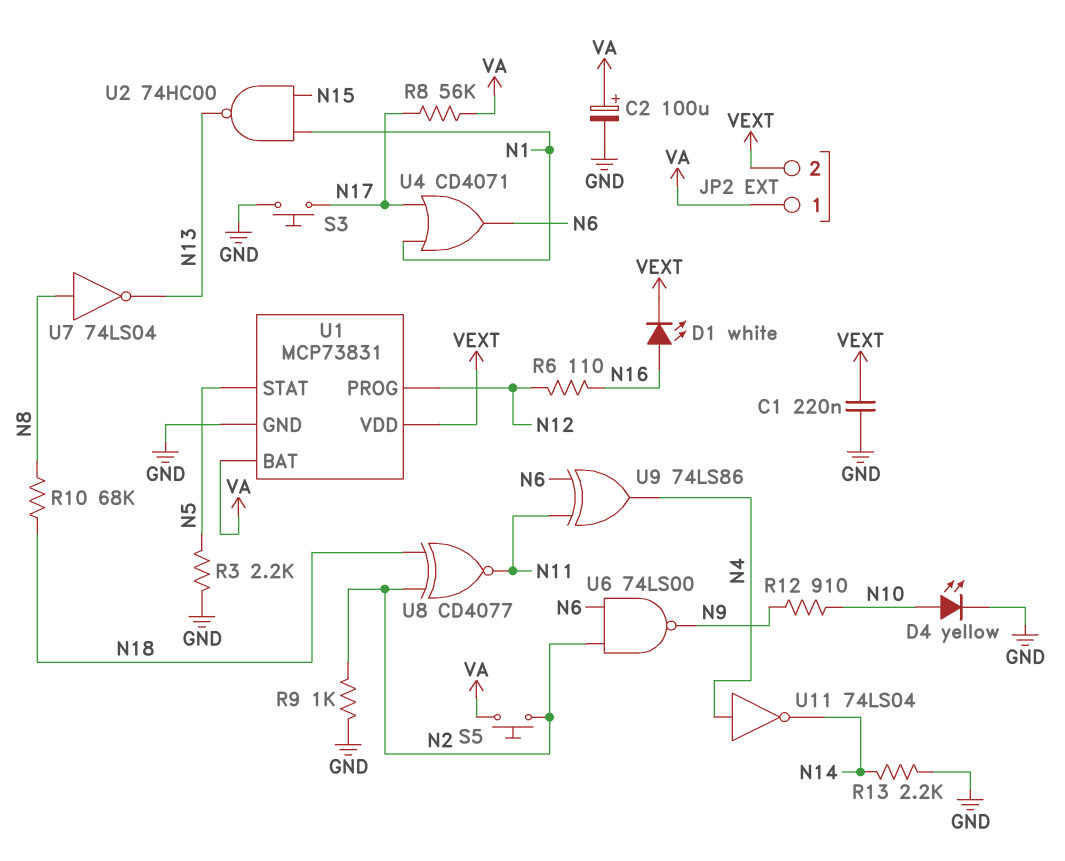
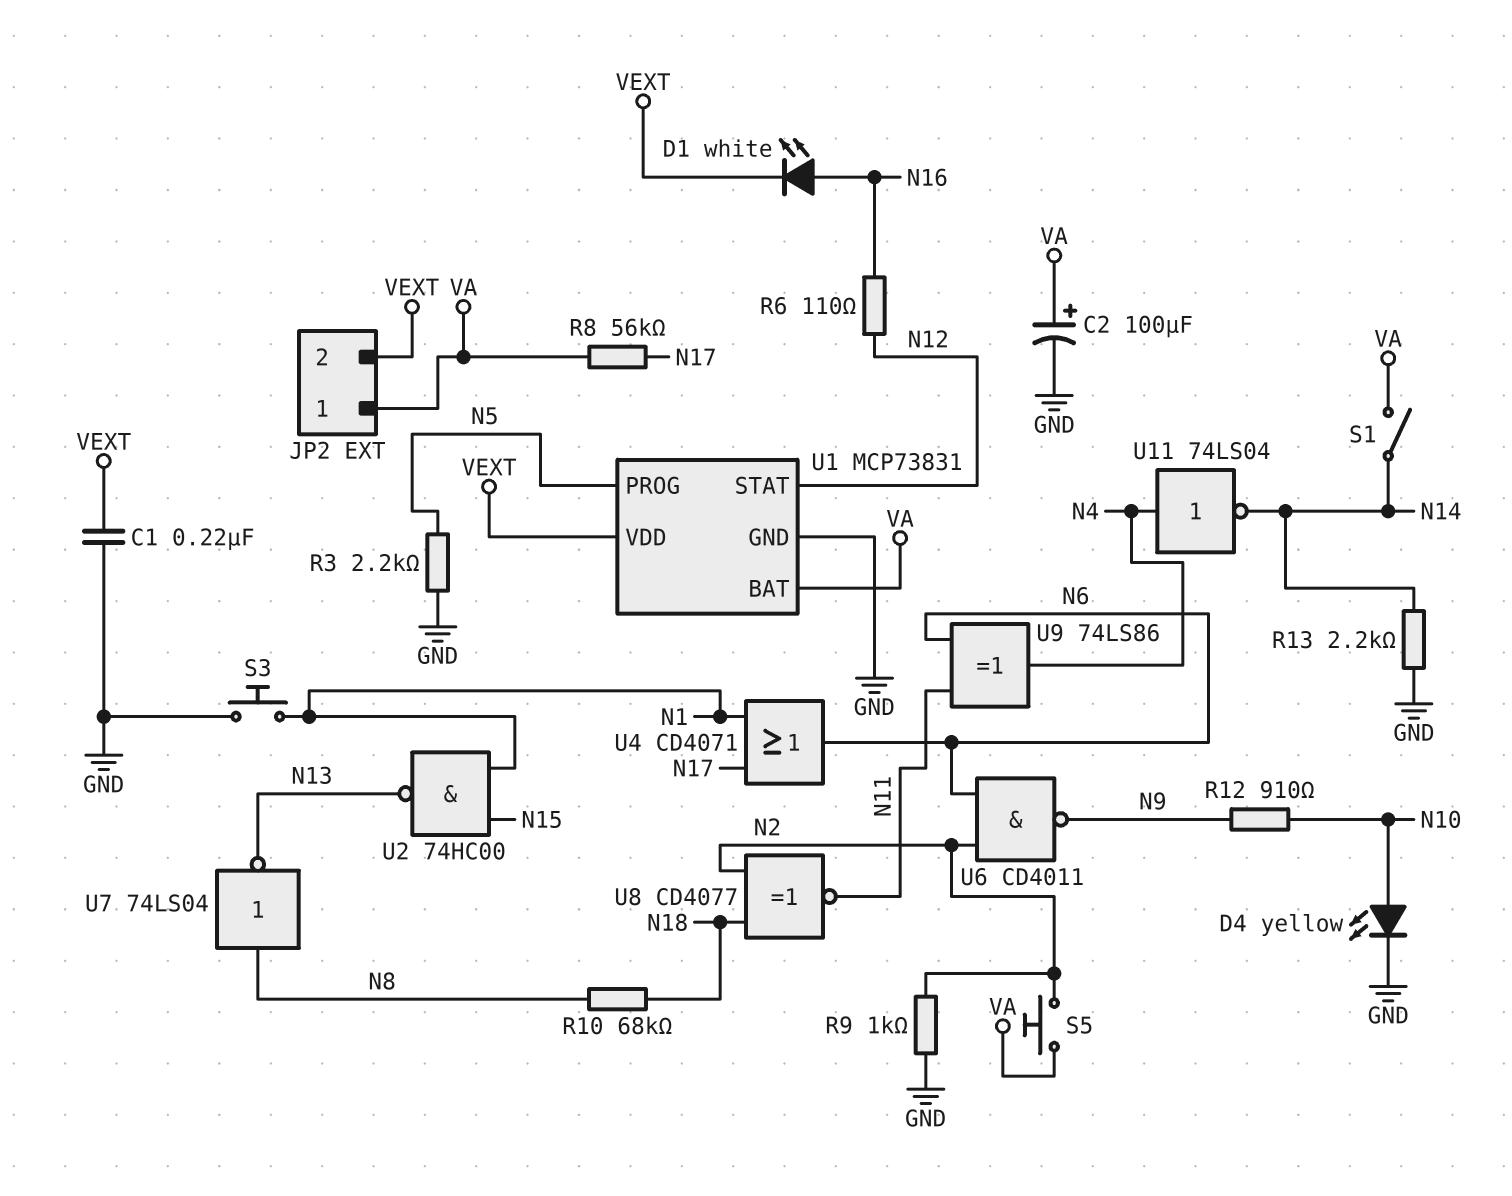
S1: none -> switch (N14, VA)
S3: button (GND, N17) -> button (GND, N1)
U1 pin PROG: N12 -> N5
U1 pin STAT: N5 -> N12
U6: NAND 74LS00 (in N2, in N6, out N9) -> NAND CD4011 (in N2, in N6, out N9)

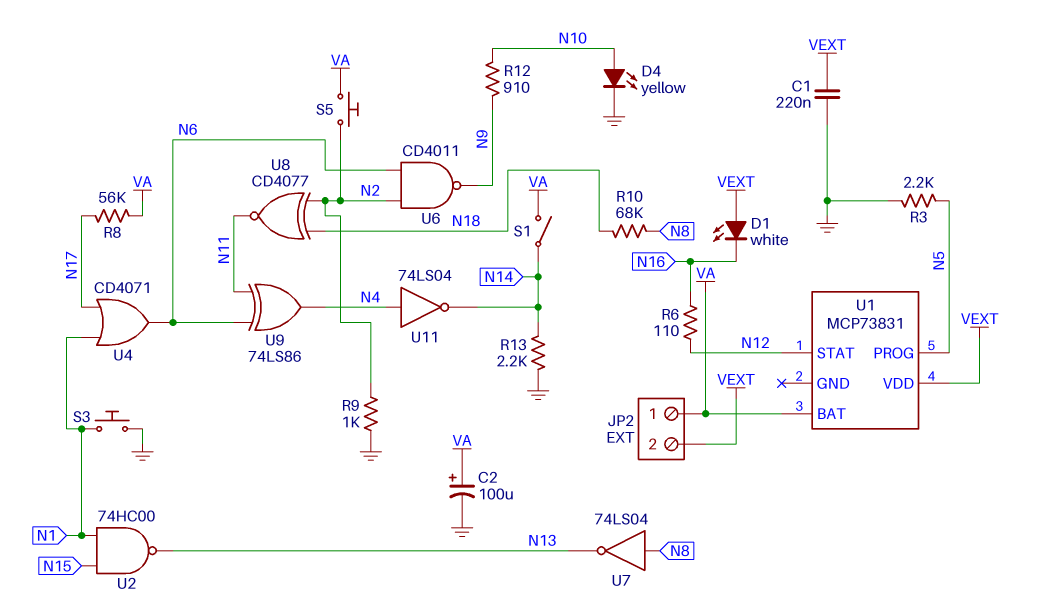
D1: LED white (A N16, K VEXT) -> LED white (A VEXT, K N16)
U1 pin GND: GND -> none

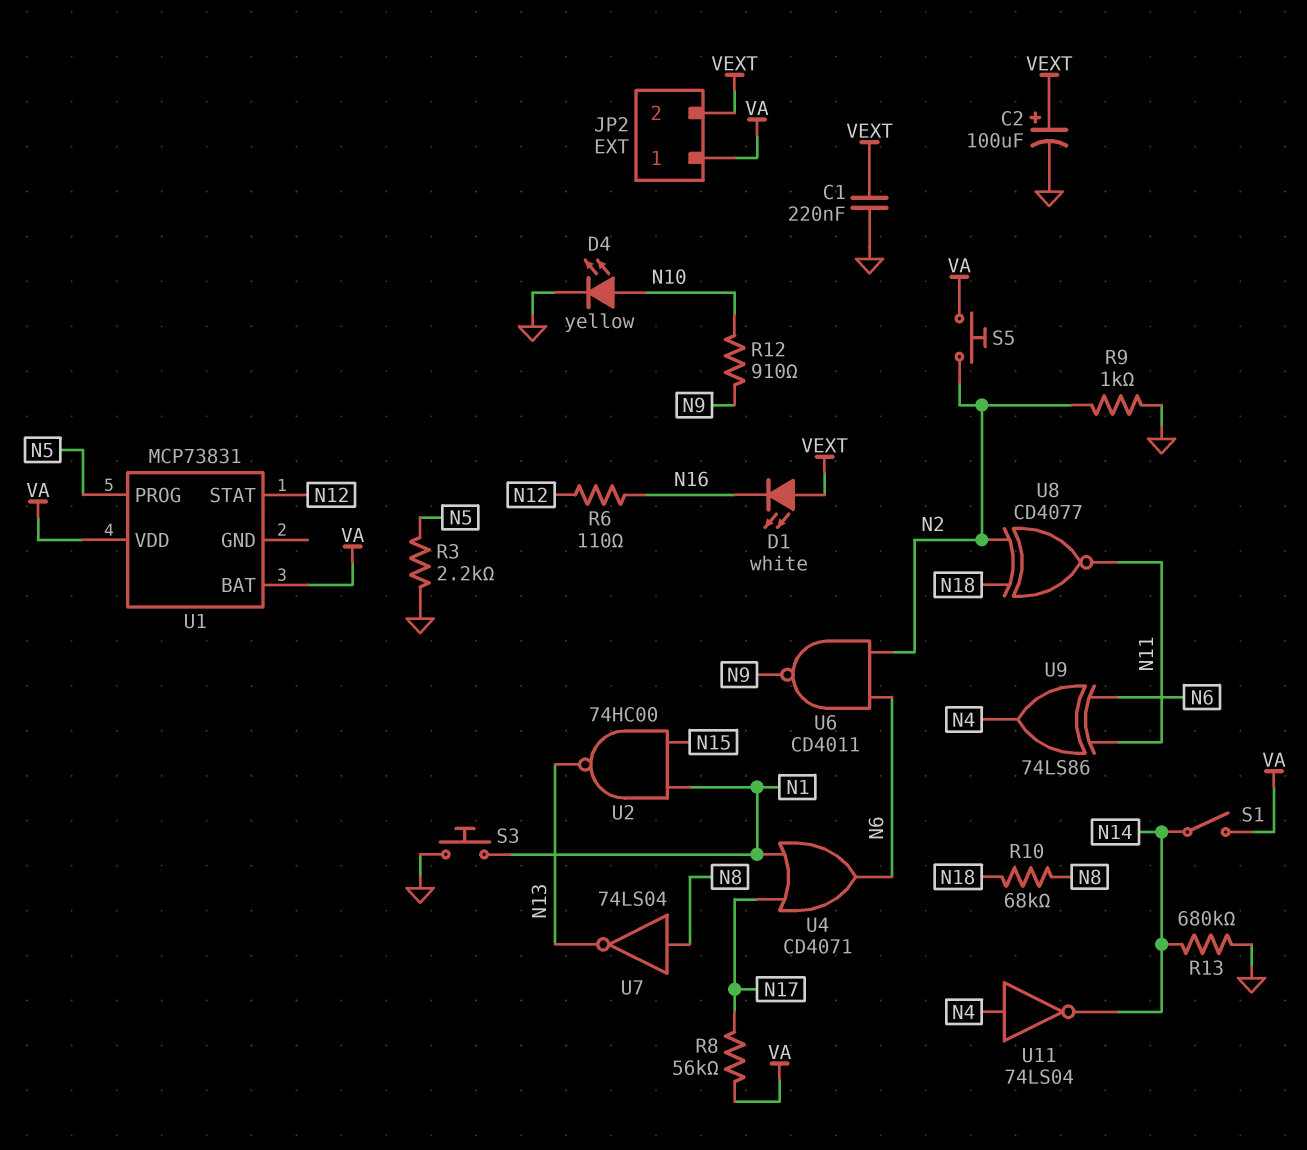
C2: 100uF (plus VA, minus GND) -> 100uF (plus VEXT, minus GND)
R13: 2.2k (GND, N14) -> 680k (GND, N14)
U1 pin VDD: VEXT -> VA

